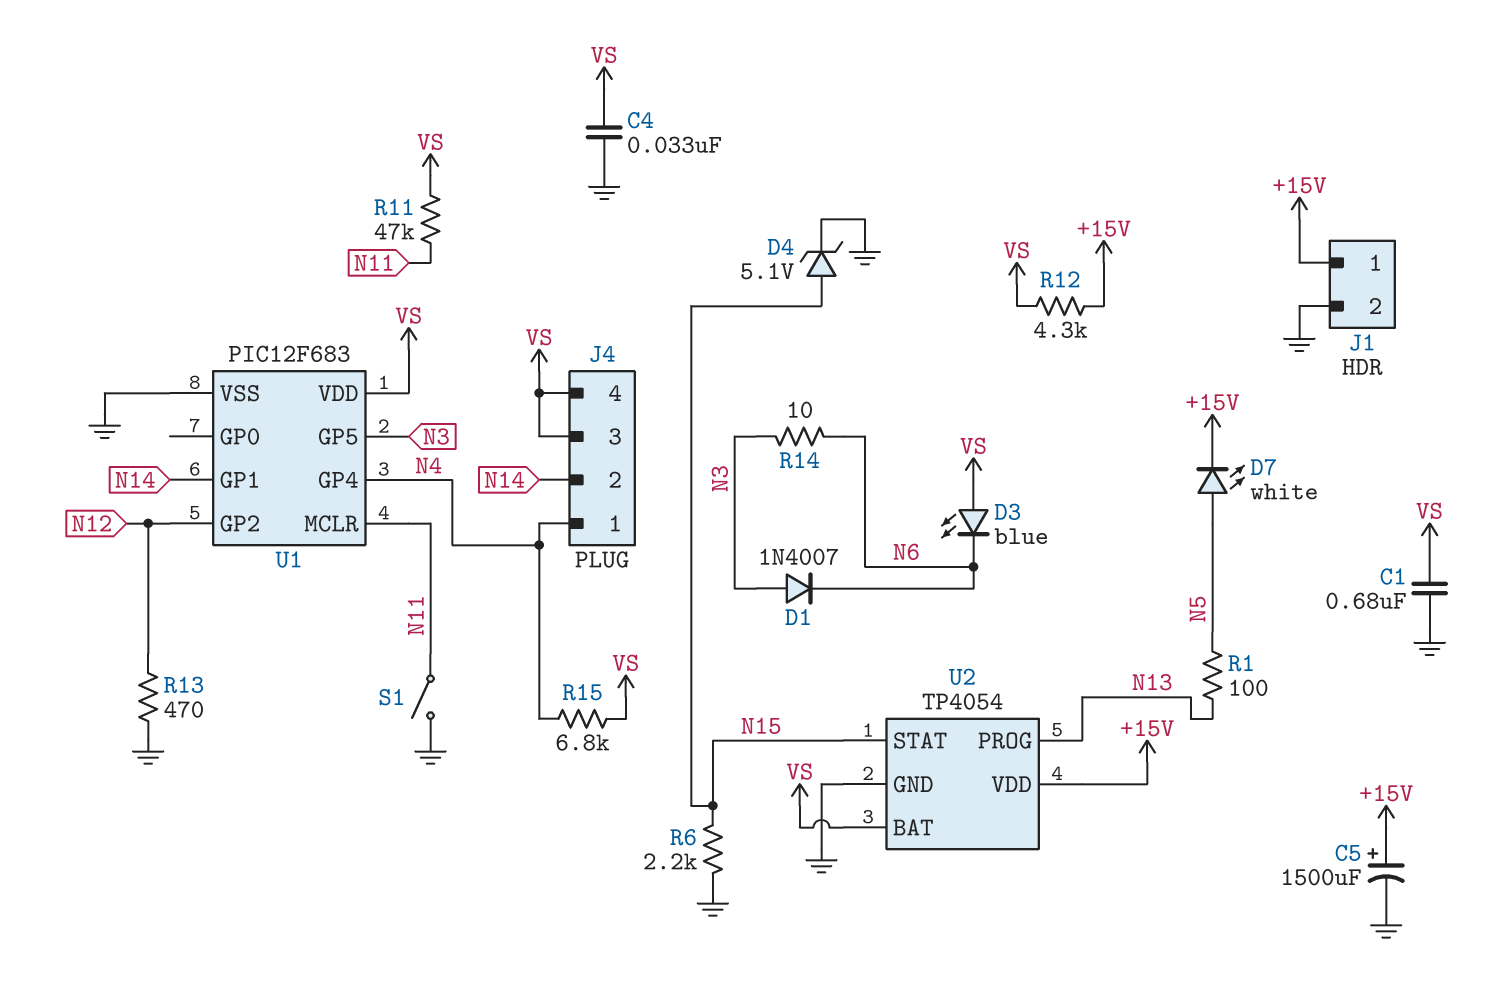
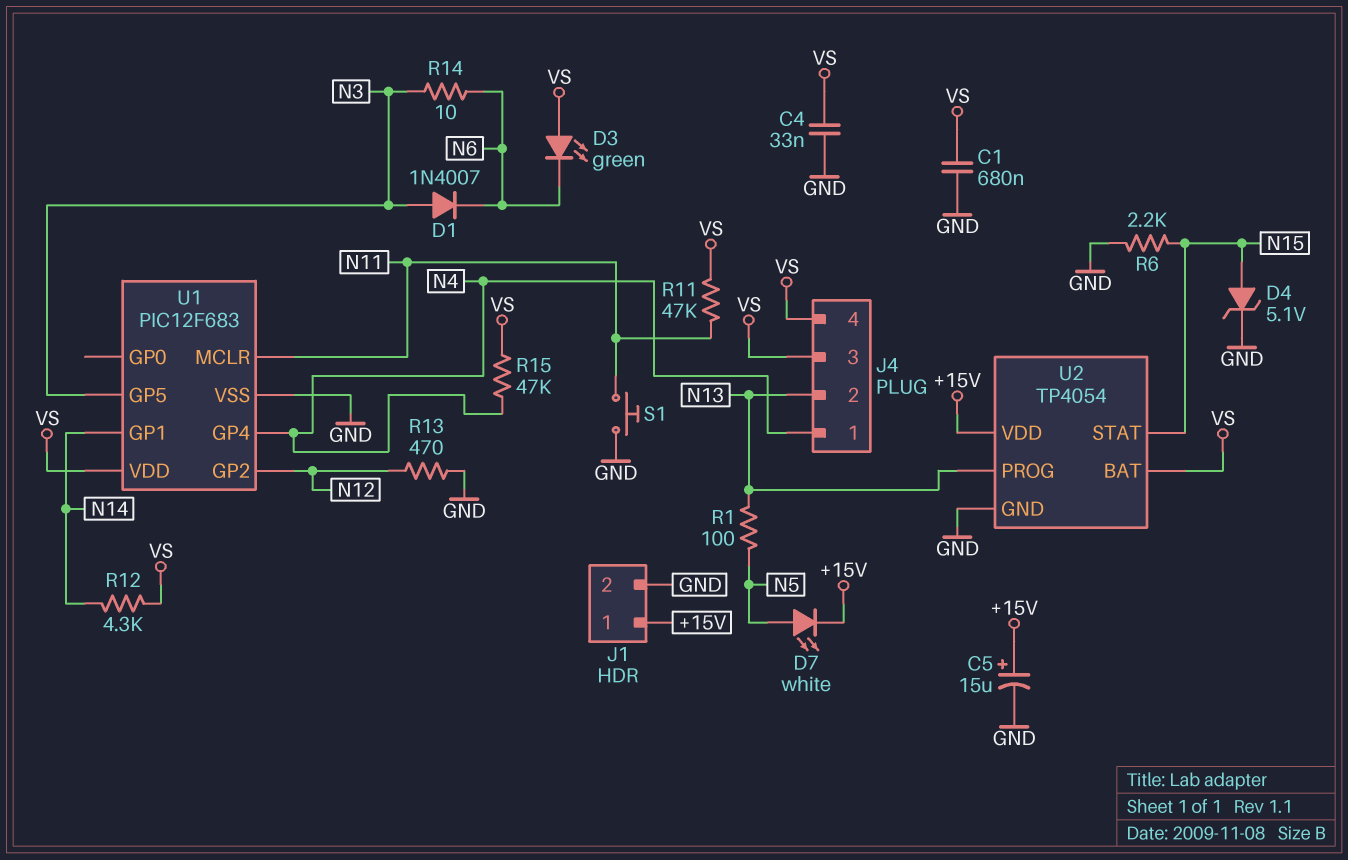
C5: 1500uF (plus +15V, minus GND) -> 15uF (plus +15V, minus GND)
D3: LED blue (A VS, K N6) -> LED green (A VS, K N6)
J4 pin 2: N14 -> N13
R12: 4.3k (+15V, VS) -> 4.3k (N14, VS)
R15: 6.8k (N4, VS) -> 47k (N4, VS)
S1: switch (GND, N11) -> button (GND, N11)

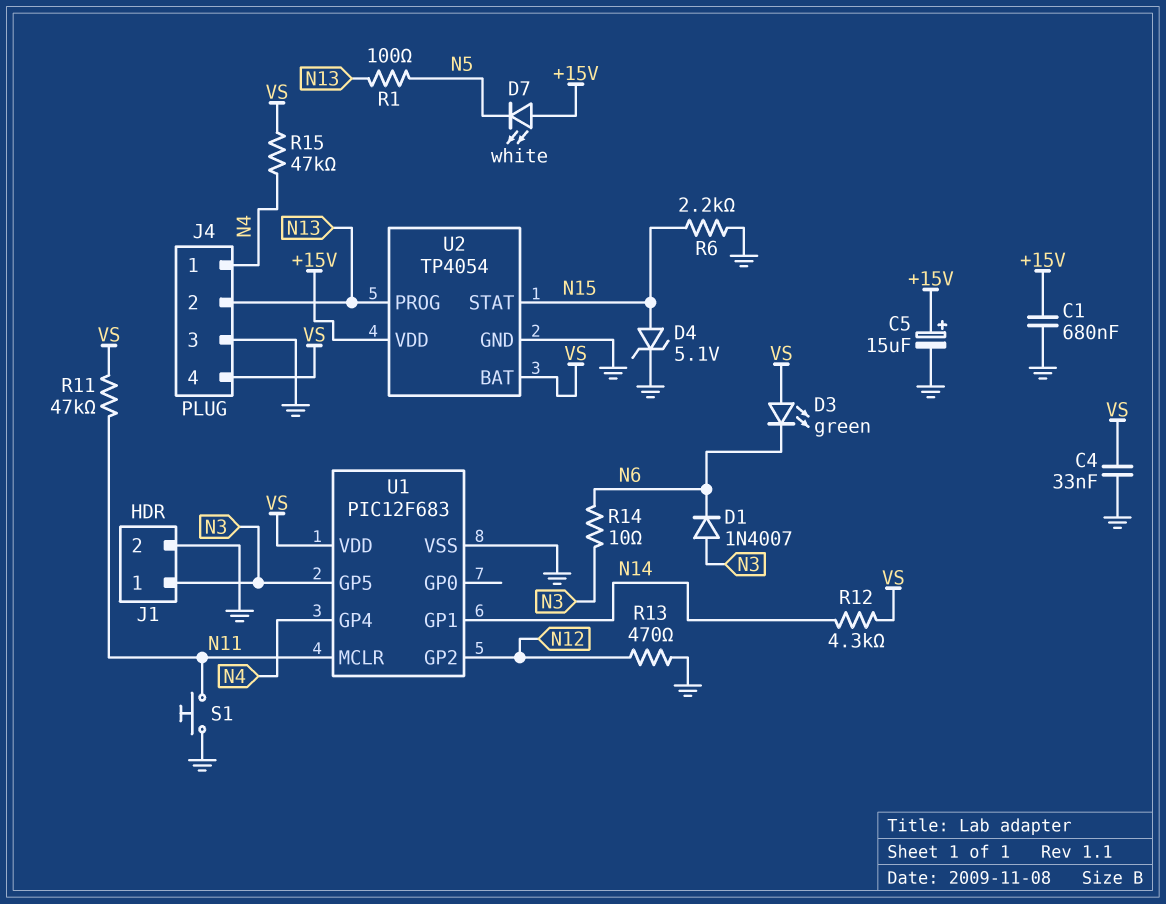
C1: 680nF (GND, VS) -> 680nF (+15V, GND)
D7: LED white (A N5, K +15V) -> LED white (A +15V, K N5)
J1 pin 1: +15V -> N3
J4 pin 3: VS -> GND

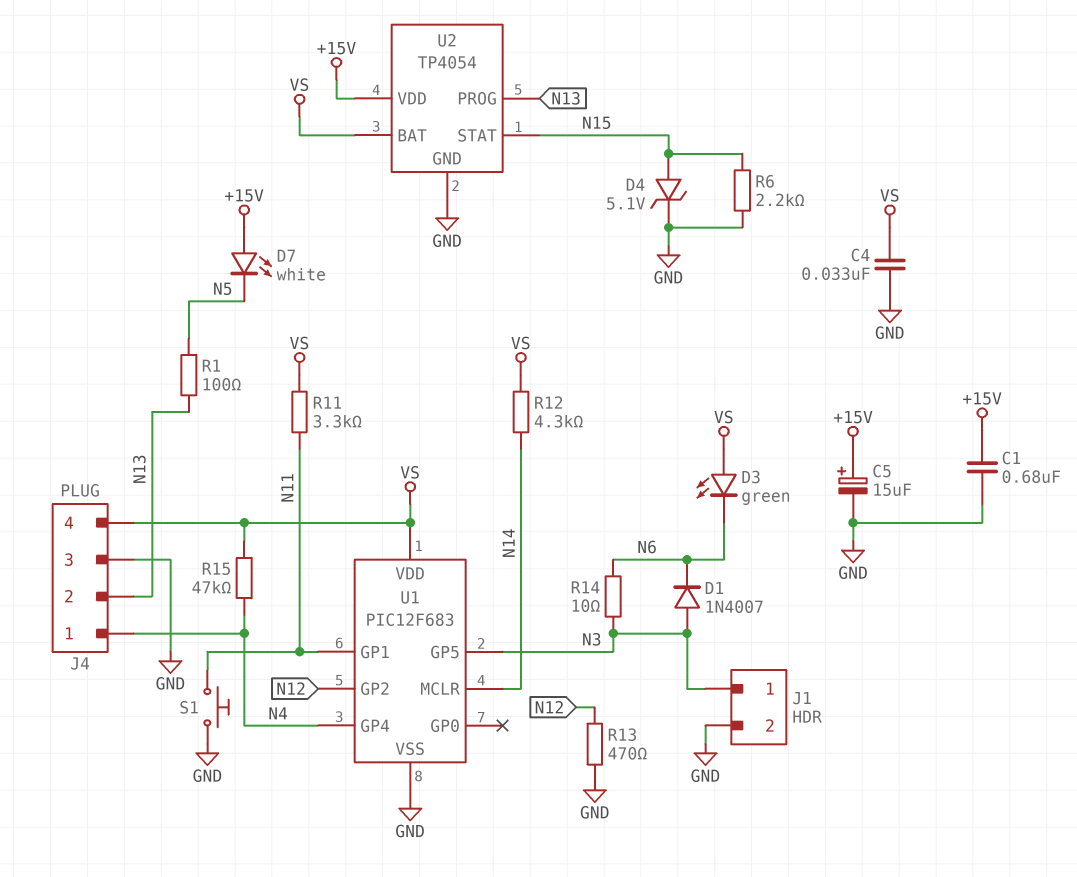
R11: 47k (N11, VS) -> 3.3k (N11, VS)
U1 pin GP1: N14 -> N11
U1 pin MCLR: N11 -> N14

